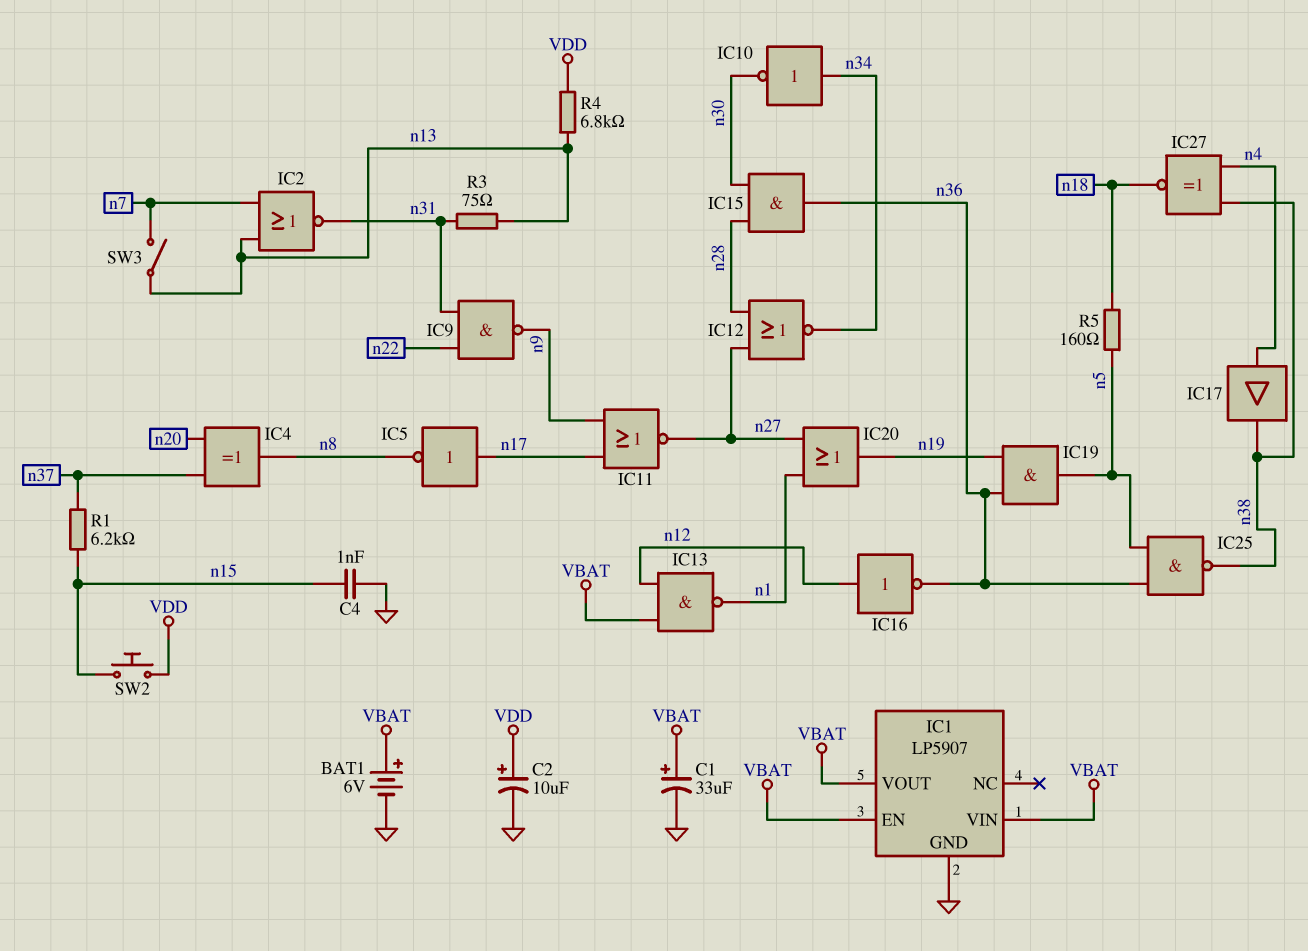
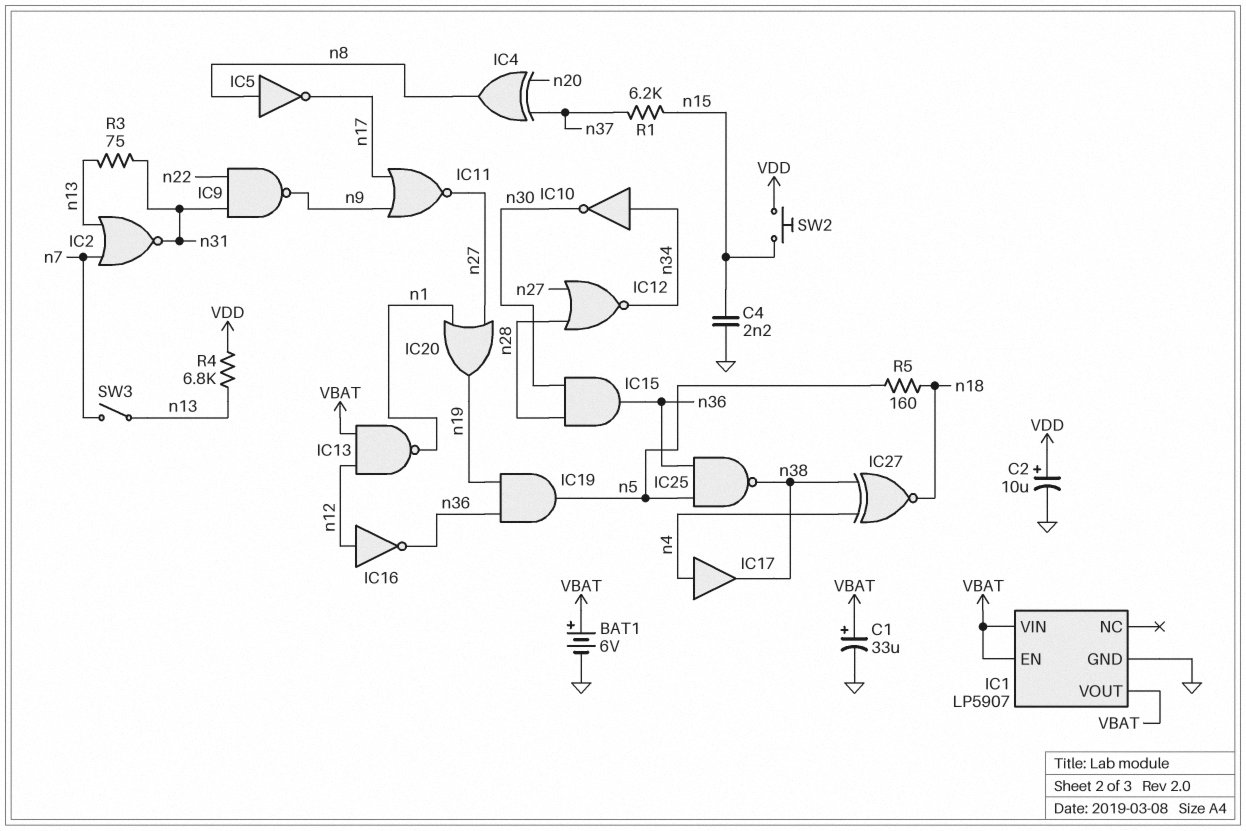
C4: 1nF (GND, n15) -> 2.2nF (GND, n15)
IC5: NOT (in n17, out n8) -> NOT (in n8, out n17)

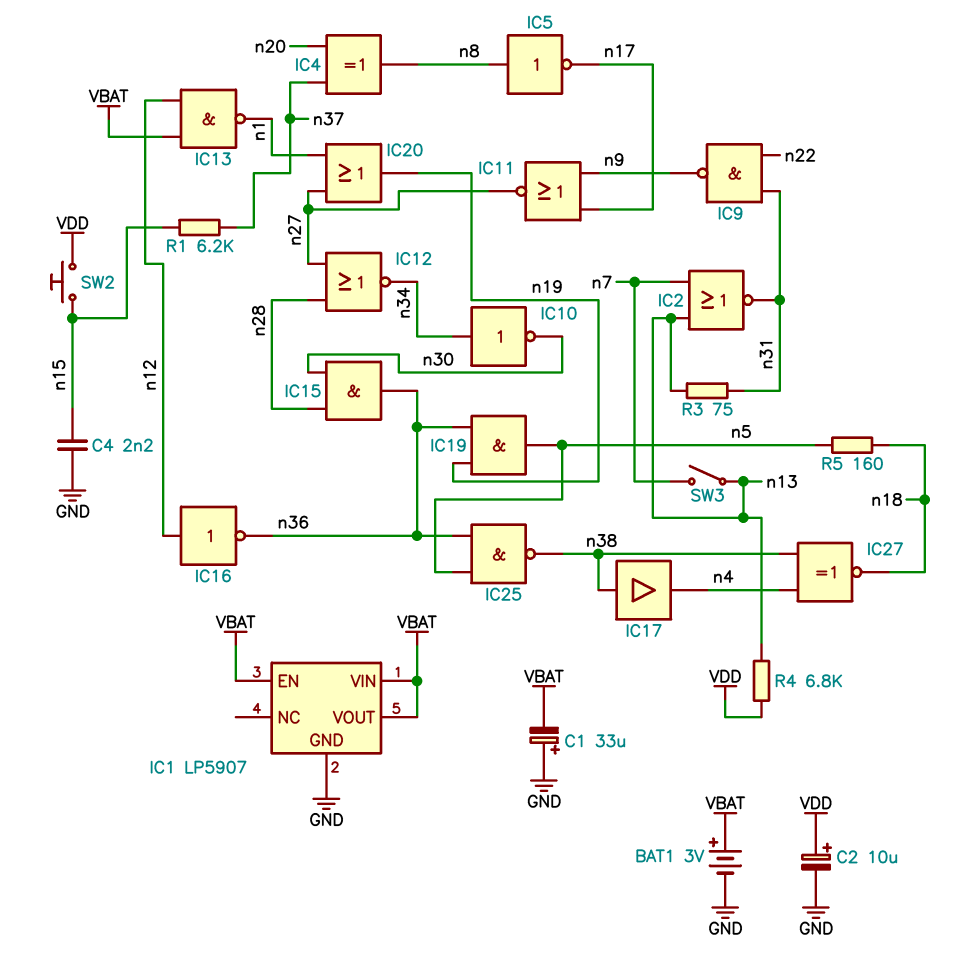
BAT1: 6V (plus VBAT, minus GND) -> 3V (plus VBAT, minus GND)
C1: 33uF (plus VBAT, minus GND) -> 33uF (plus GND, minus VBAT)
IC17: buffer (in n4, out n38) -> buffer (in n38, out n4)

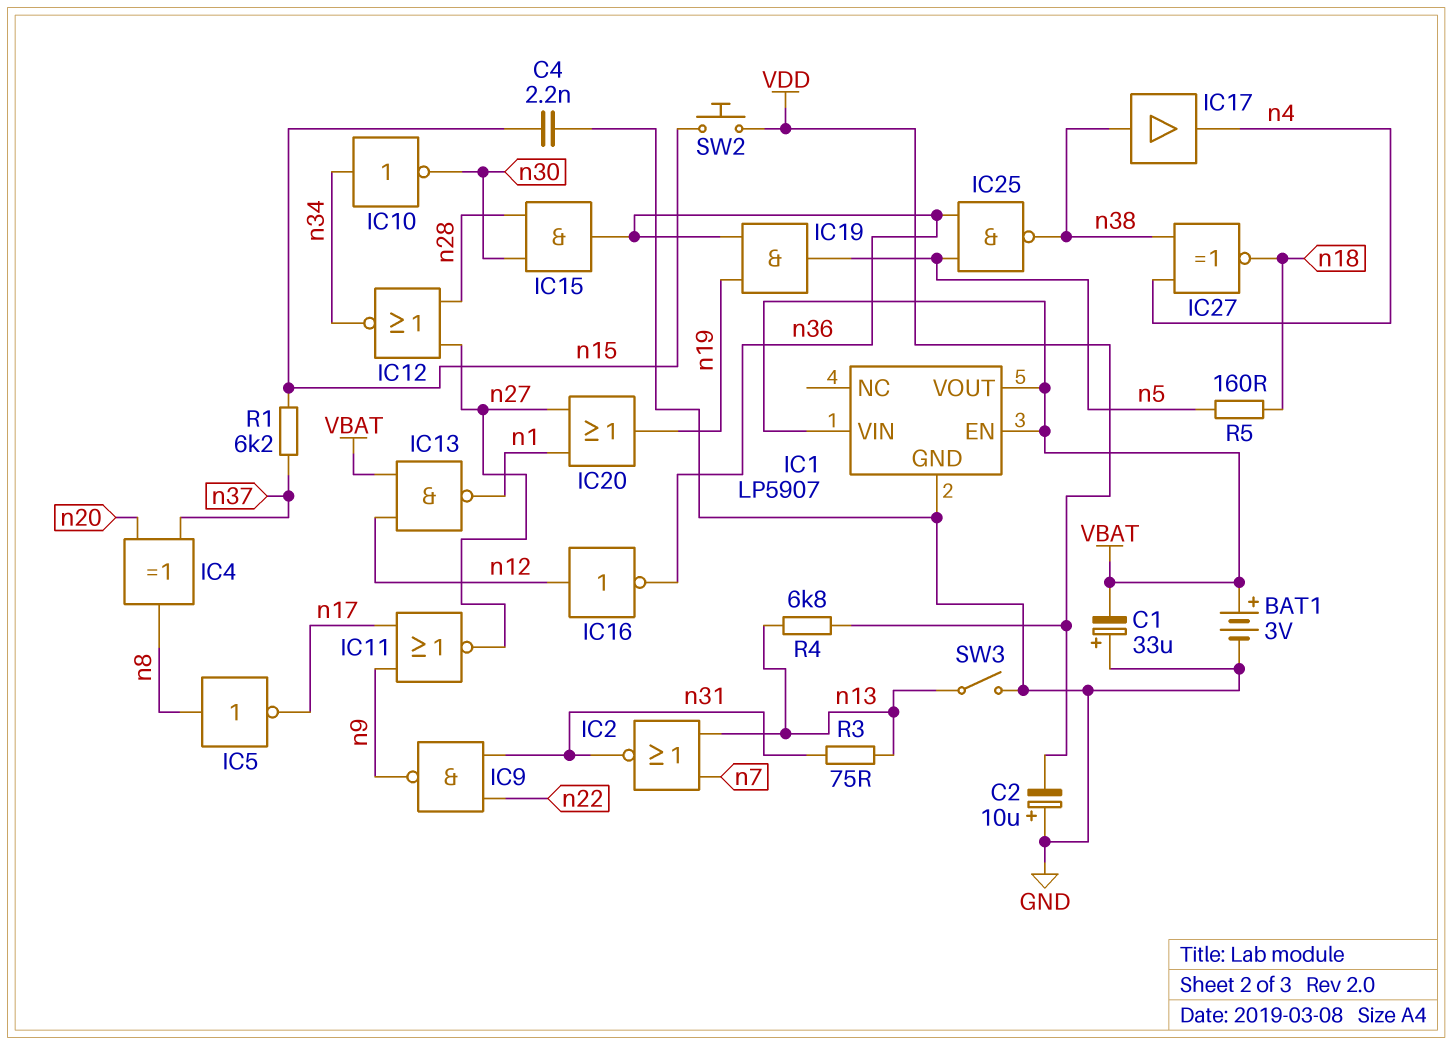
C2: 10uF (plus VDD, minus GND) -> 10uF (plus GND, minus VDD)
SW3: switch (n7, n13) -> switch (GND, n13)

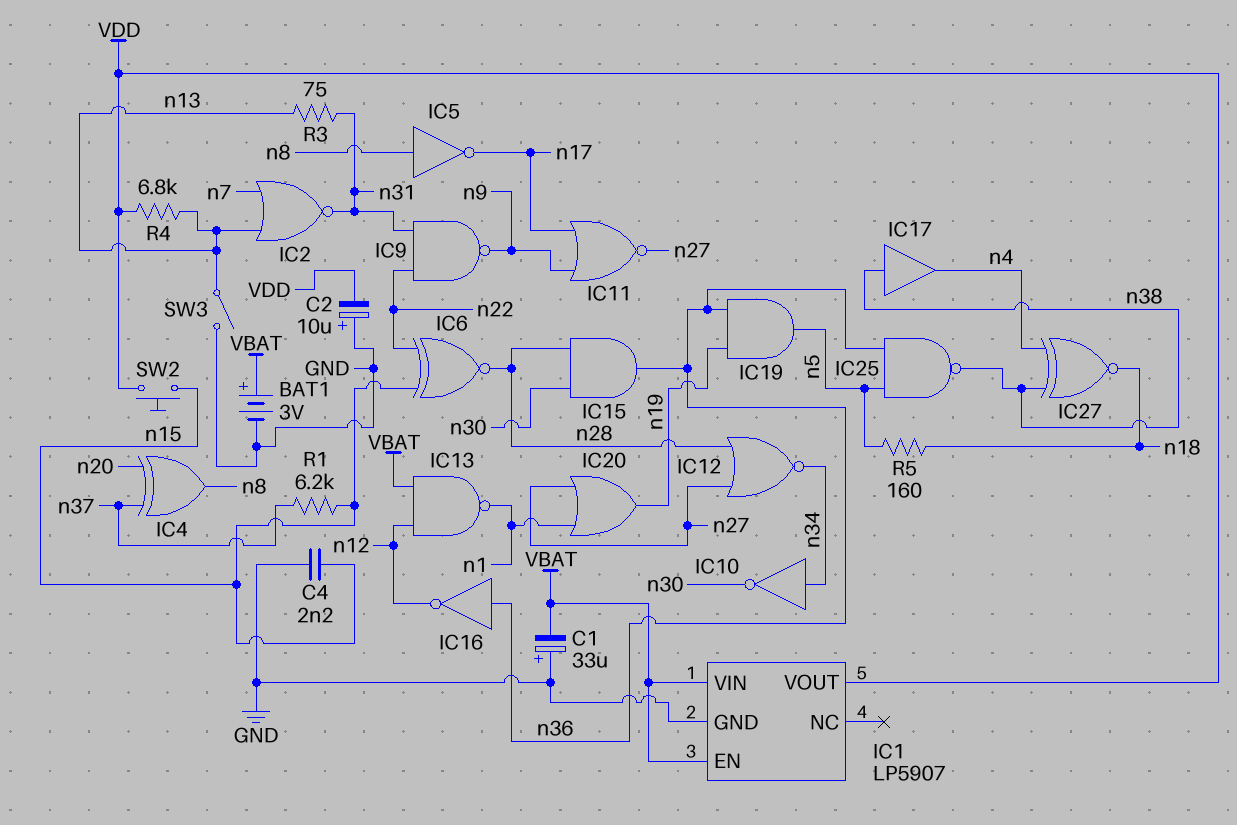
IC1 pin VOUT: VBAT -> VDD
IC6: none -> XNOR (in n15, in n22, out n28)
IC16: NOT (in n12, out n36) -> NOT (in n36, out n12)

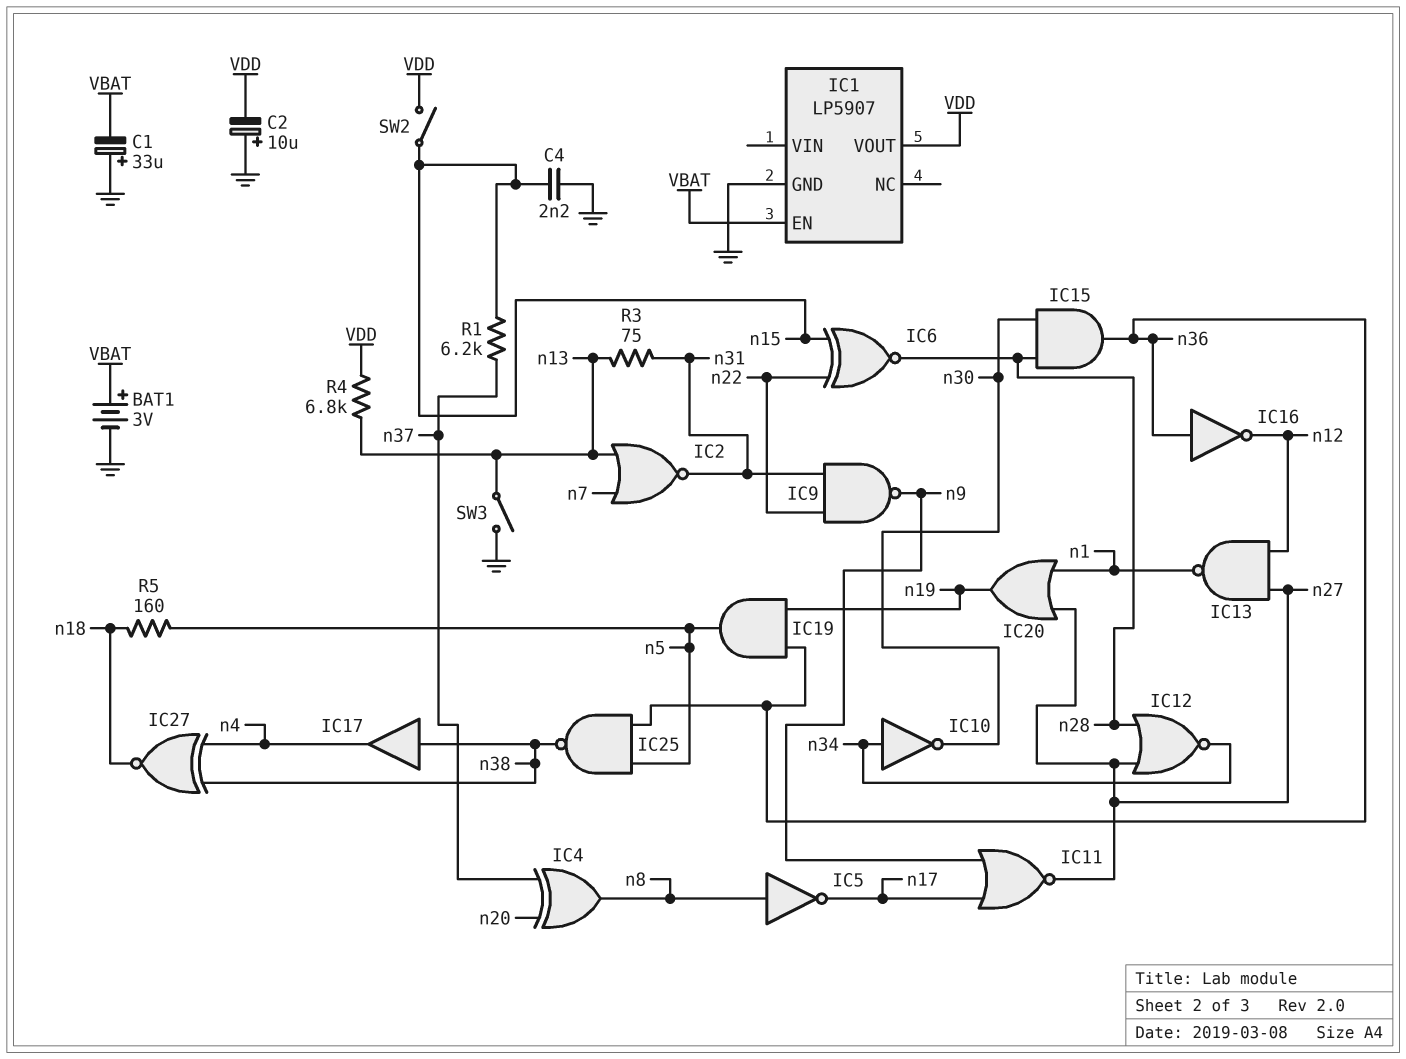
IC1 pin VIN: VBAT -> none
IC13: NAND (in VBAT, in n12, out n1) -> NAND (in n12, in n27, out n1)
SW2: button (VDD, n15) -> switch (VDD, n15)

